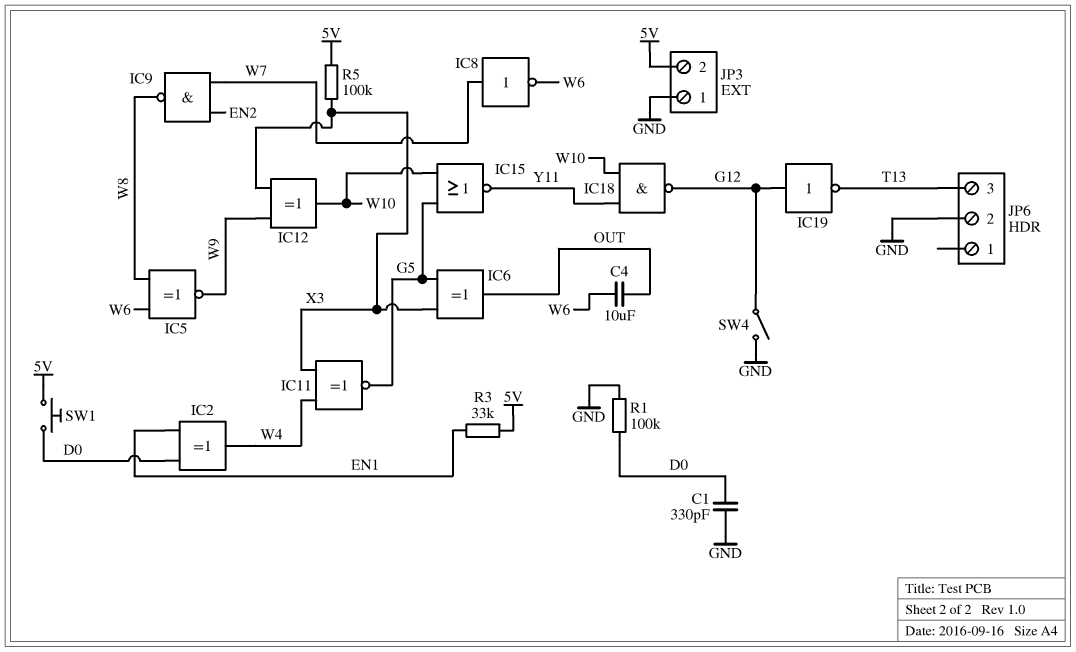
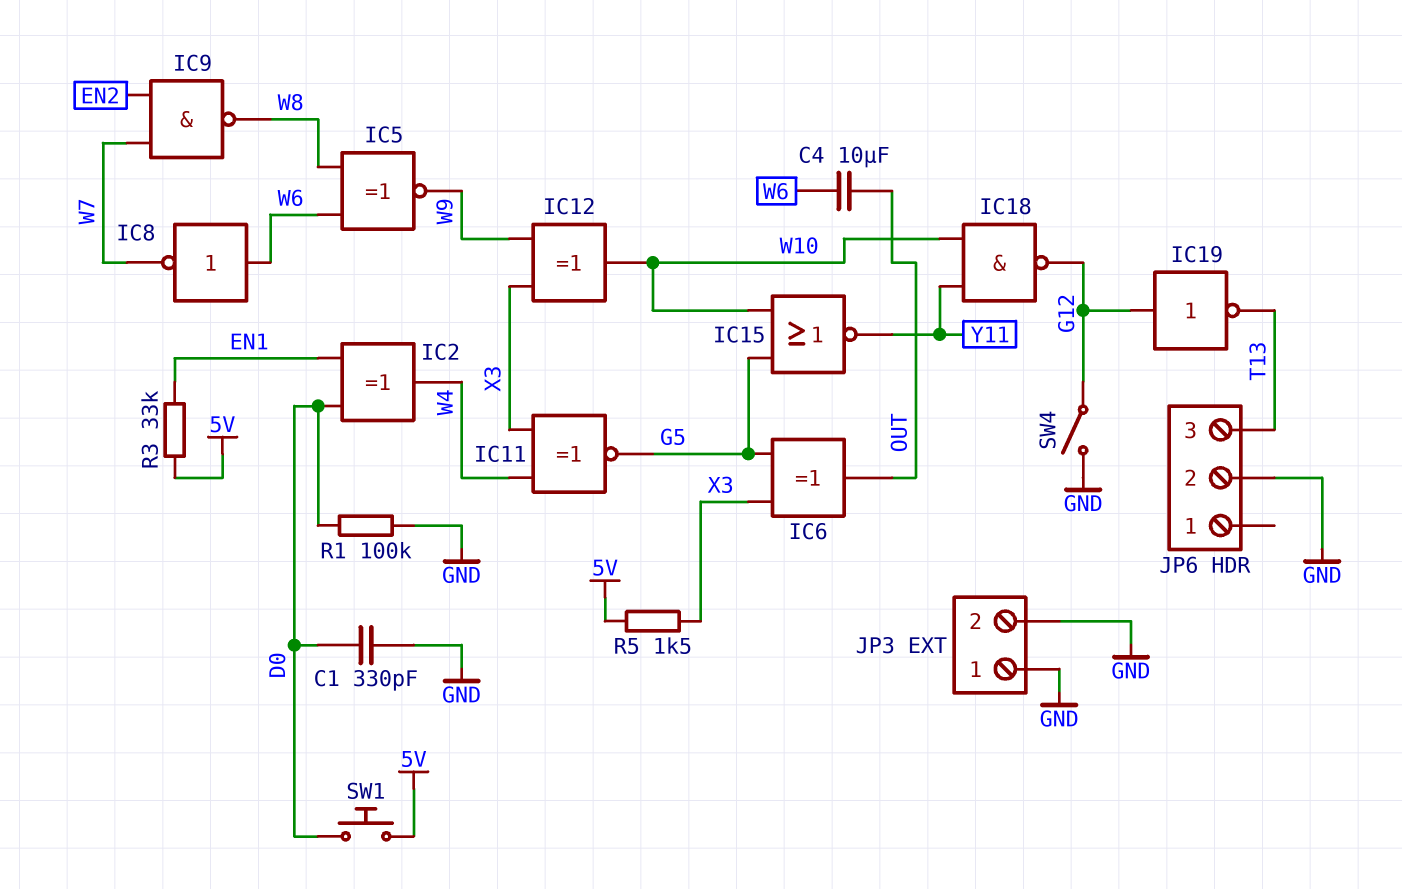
IC8: NOT (in W7, out W6) -> NOT (in W6, out W7)
JP3 pin 2: 5V -> GND
R5: 100k (5V, X3) -> 1.5k (5V, X3)

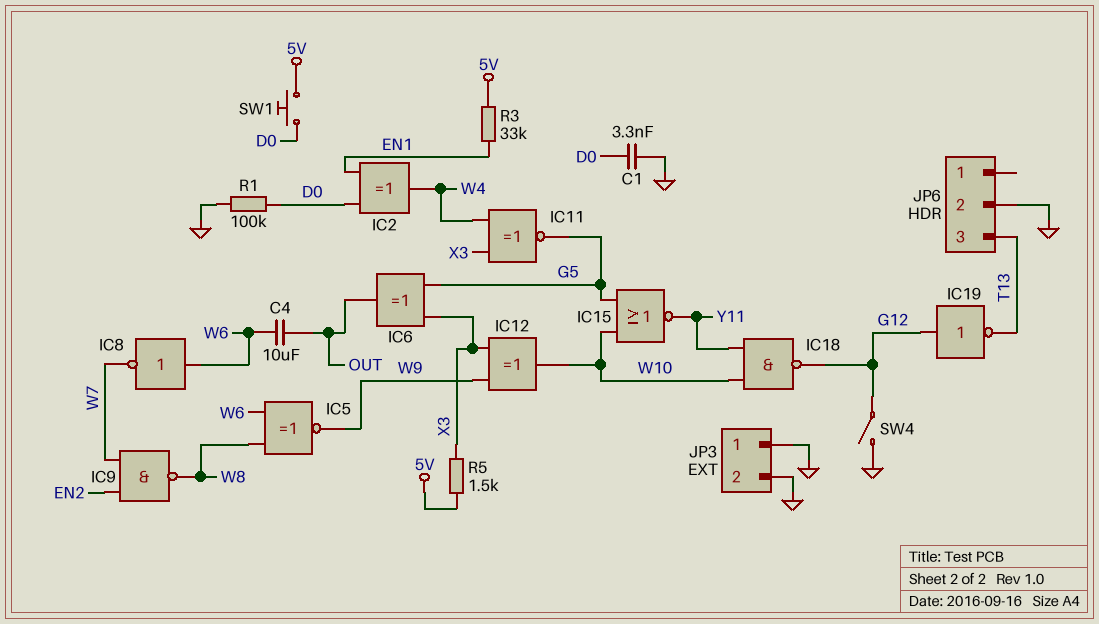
C1: 330pF (D0, GND) -> 3.3nF (D0, GND)

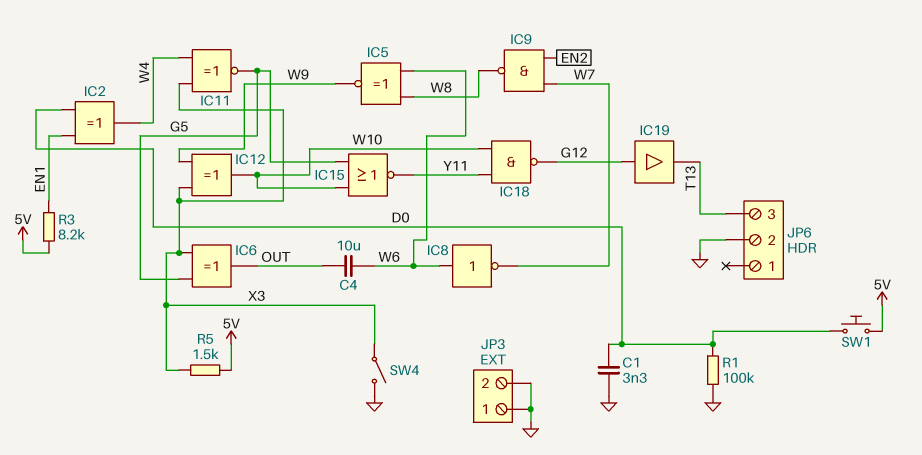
IC19: NOT (in G12, out T13) -> buffer (in G12, out T13)
R3: 33k (5V, EN1) -> 8.2k (5V, EN1)
SW4: switch (G12, GND) -> switch (GND, X3)

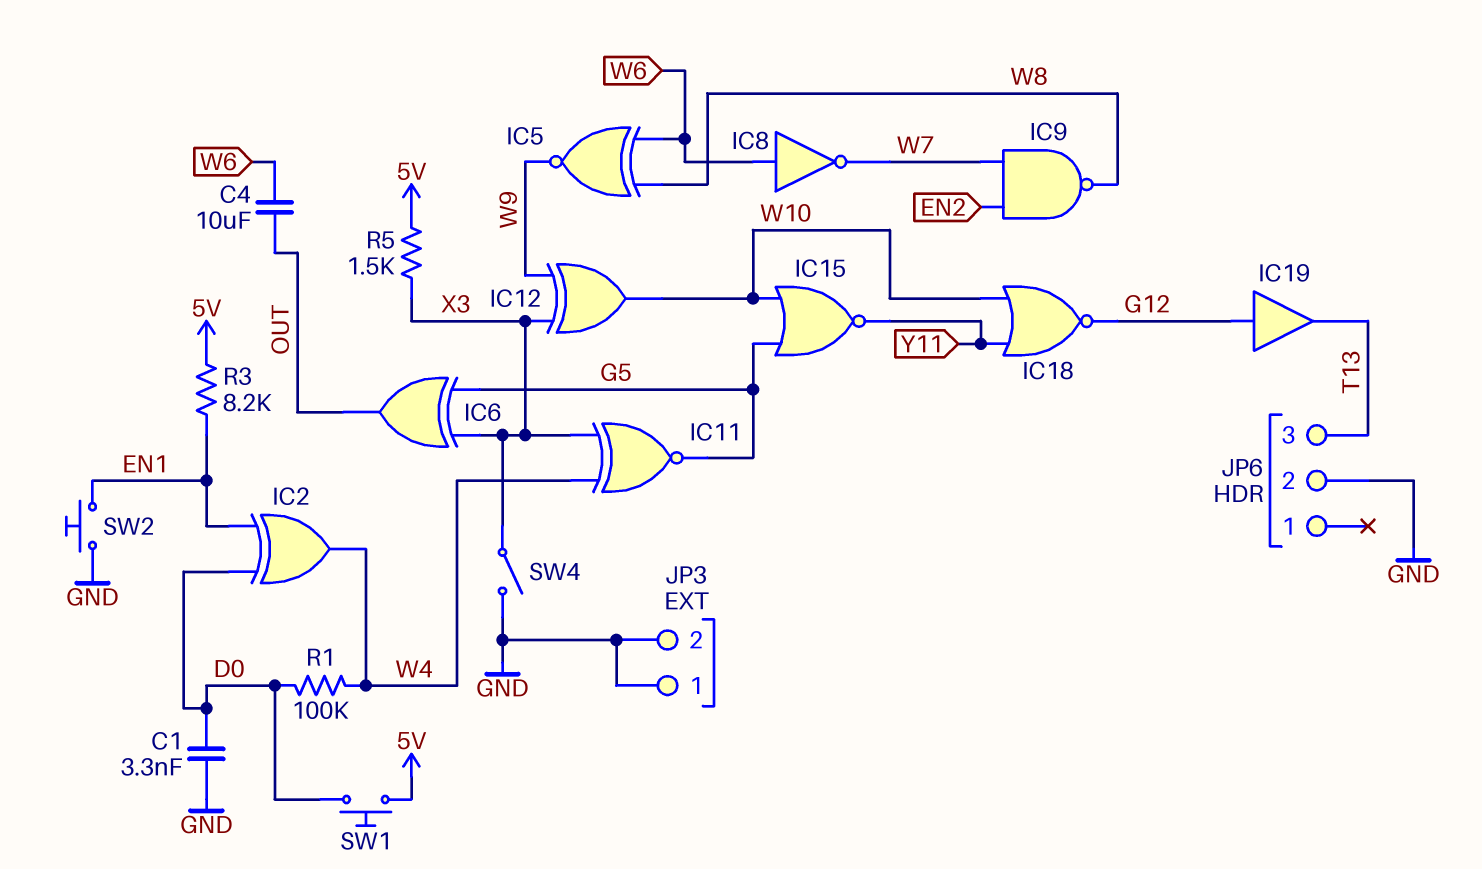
IC18: NAND (in W10, in Y11, out G12) -> NOR (in W10, in Y11, out G12)
R1: 100k (D0, GND) -> 100k (D0, W4)
SW2: none -> button (EN1, GND)

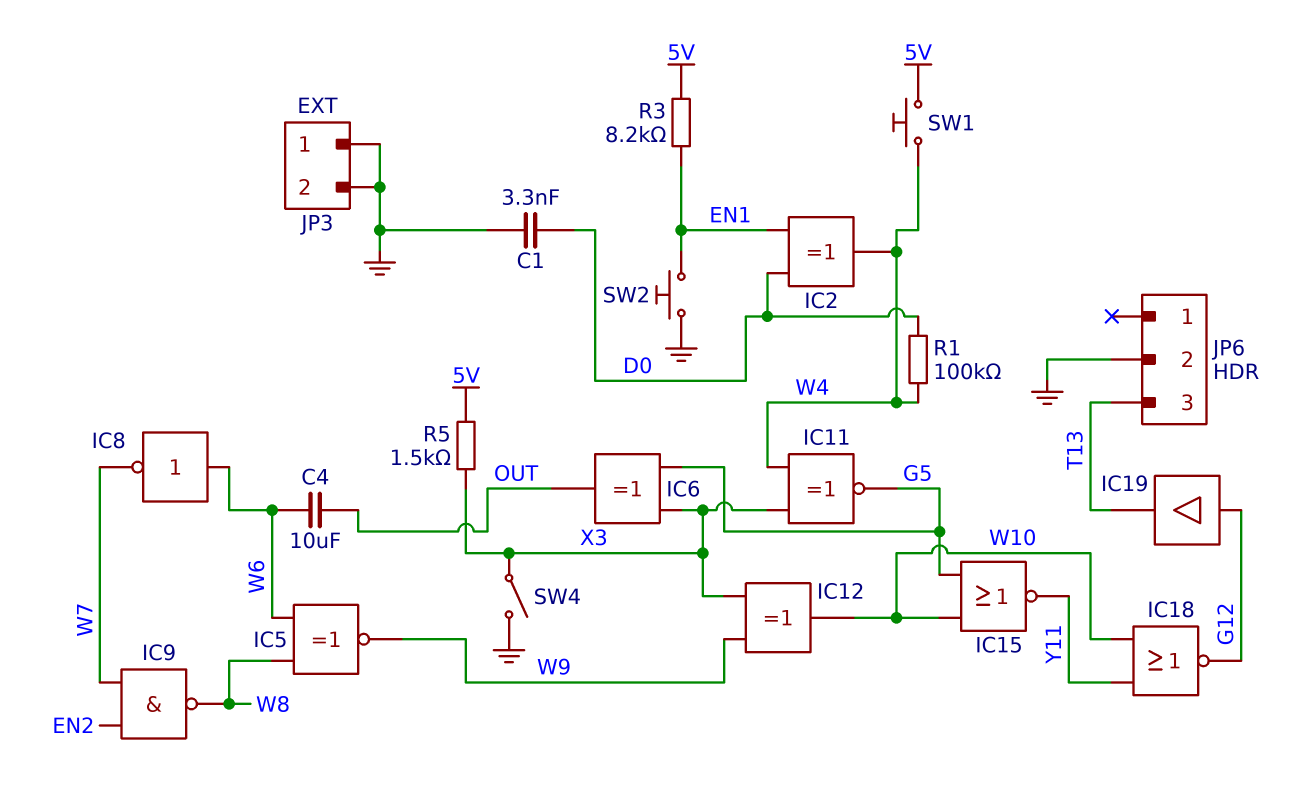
SW1: button (5V, D0) -> button (5V, W4)

